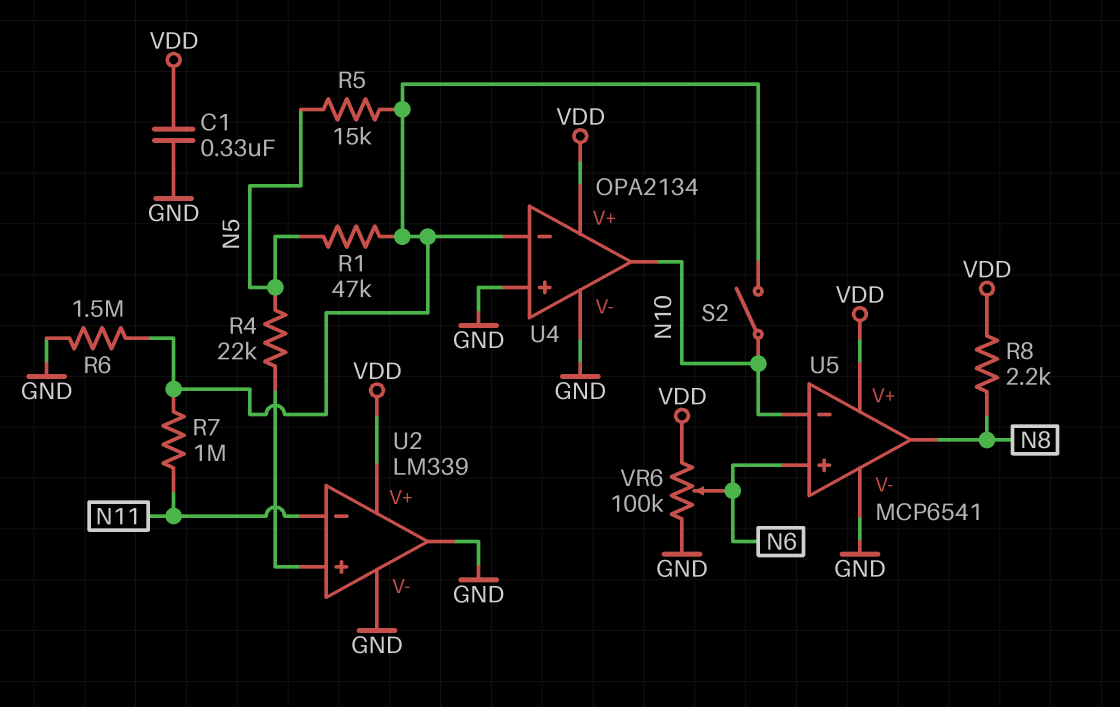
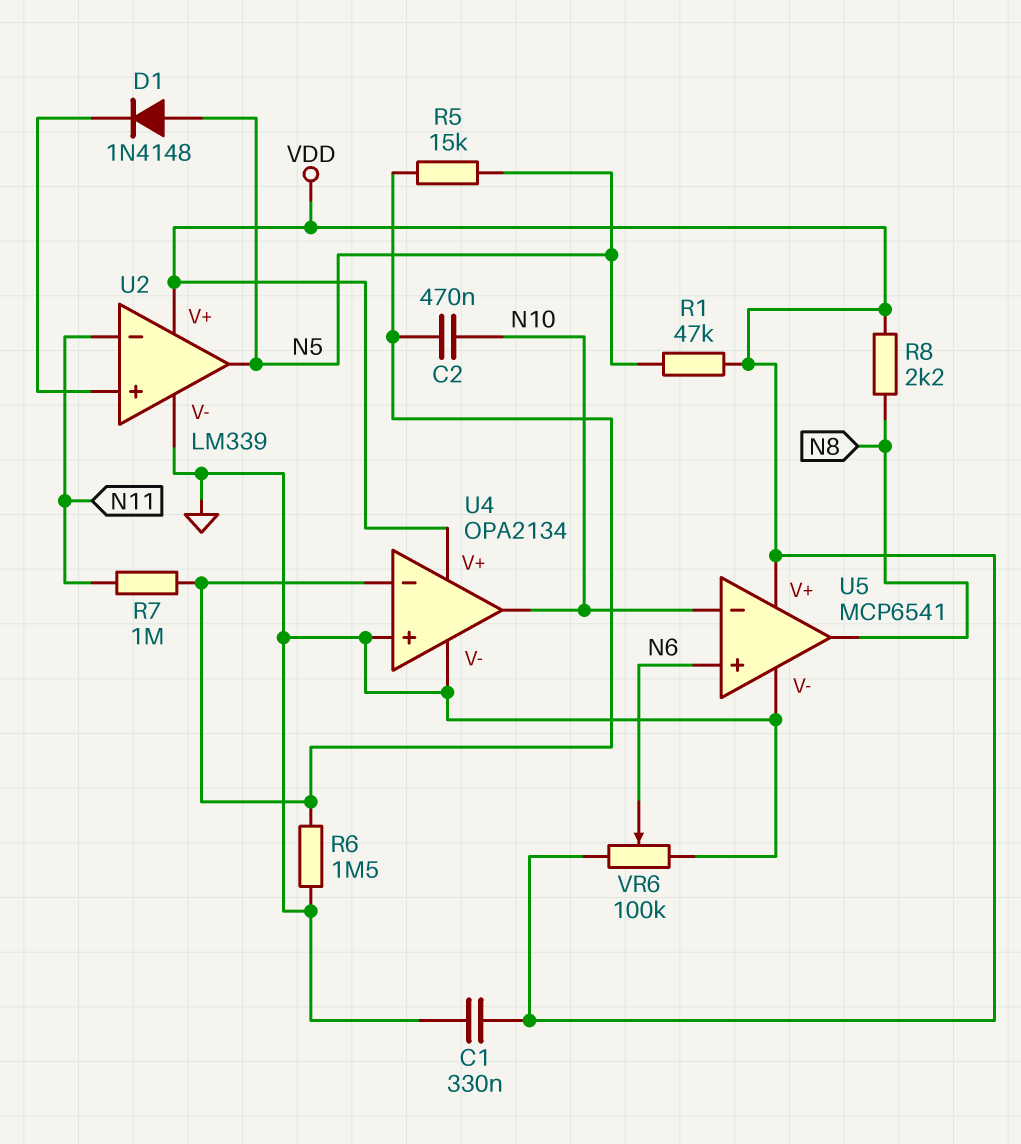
C2: none -> 470nF (N10, U4/in-)
D1: none -> diode 1N4148 (A N5, K U2/in+)
R1: 47k (N5, U4/in-) -> 47k (N5, VDD)
R4: 22k (N5, U2/in+) -> none
S2: switch (N10, U4/in-) -> none
U2 pin out: GND -> N5

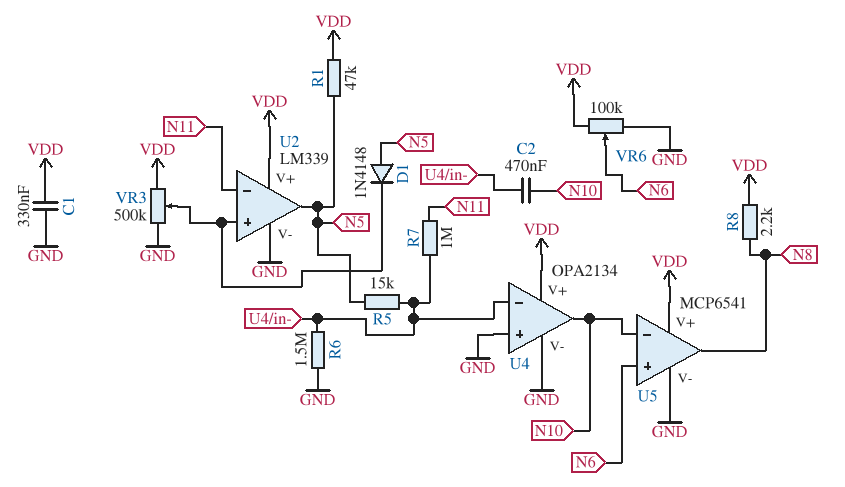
VR3: none -> 500k (GND, VDD, wiper U2/in+)

